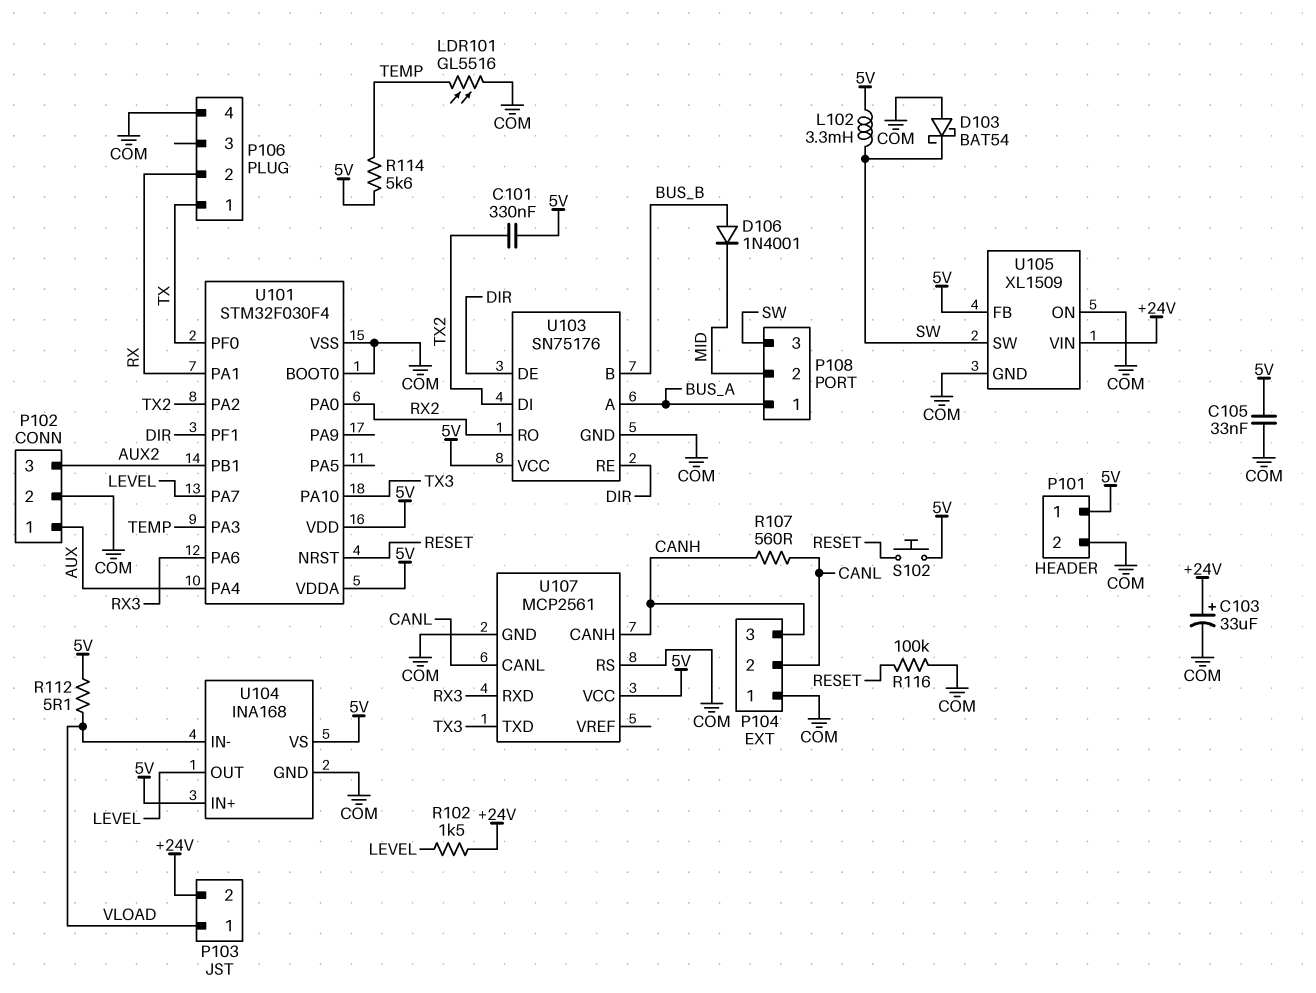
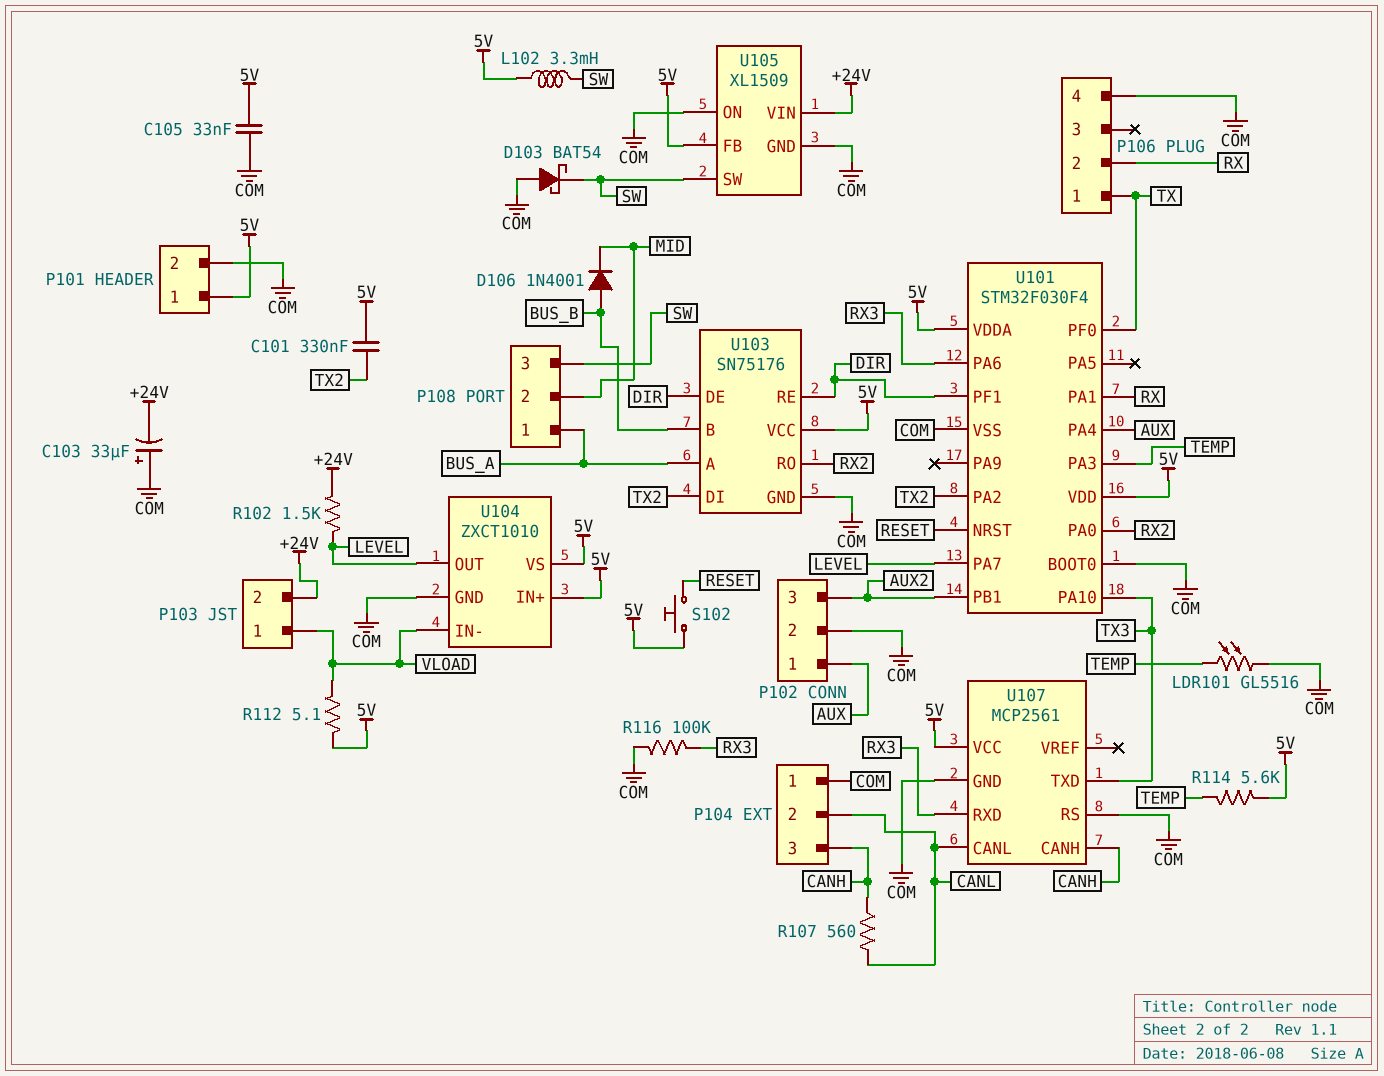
C103: 33uF (plus +24V, minus COM) -> 33uF (plus COM, minus +24V)
R116: 100k (COM, RESET) -> 100k (COM, RX3)
U104: INA168 -> ZXCT1010

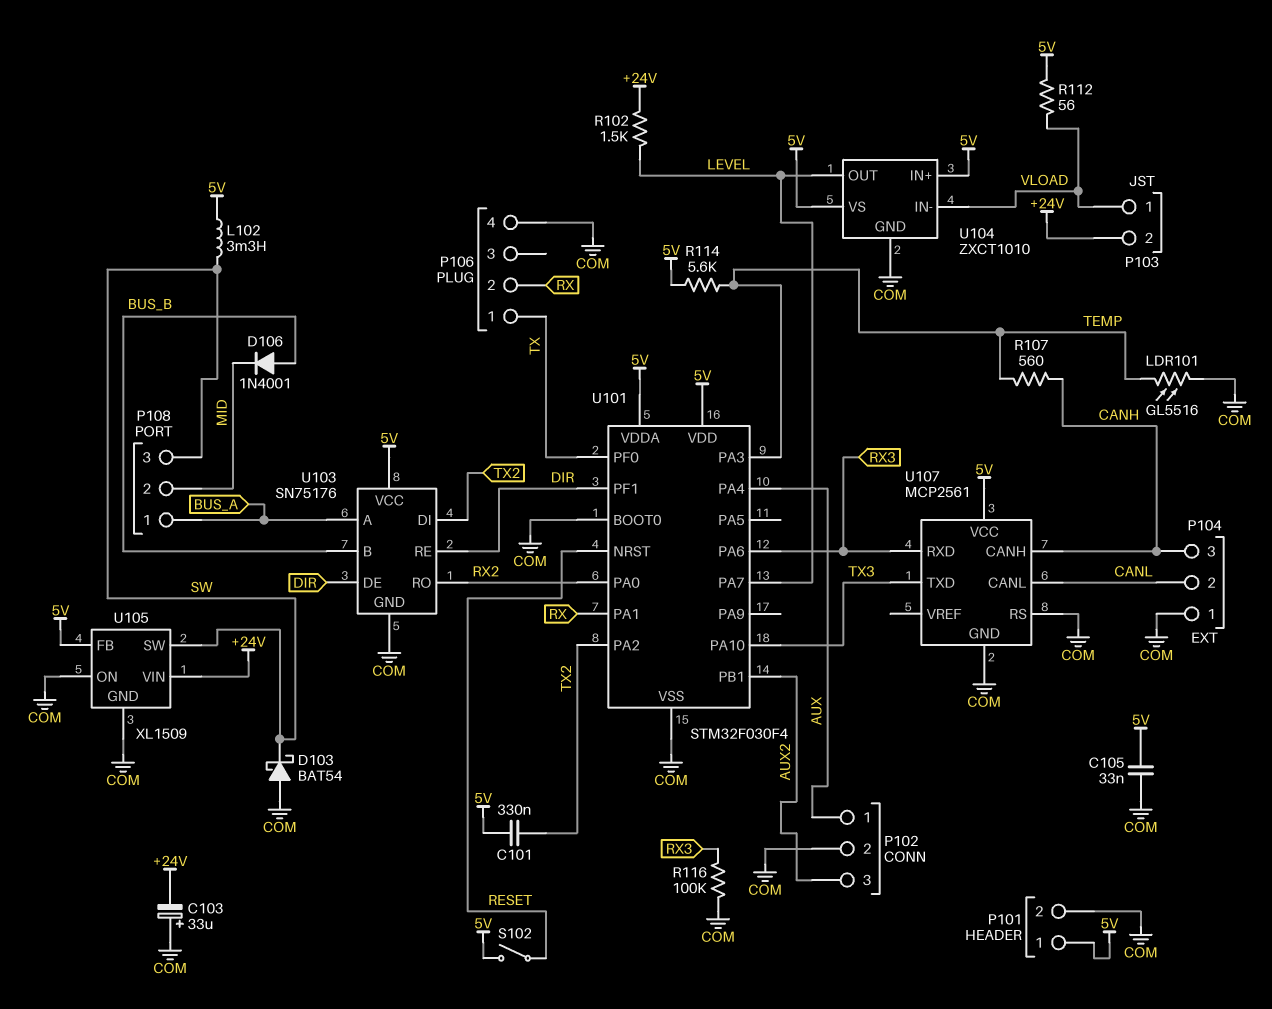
R107: 560 (CANH, CANL) -> 560 (CANH, TEMP)
R112: 5.1 (5V, VLOAD) -> 56 (5V, VLOAD)
S102: button (5V, RESET) -> switch (5V, RESET)

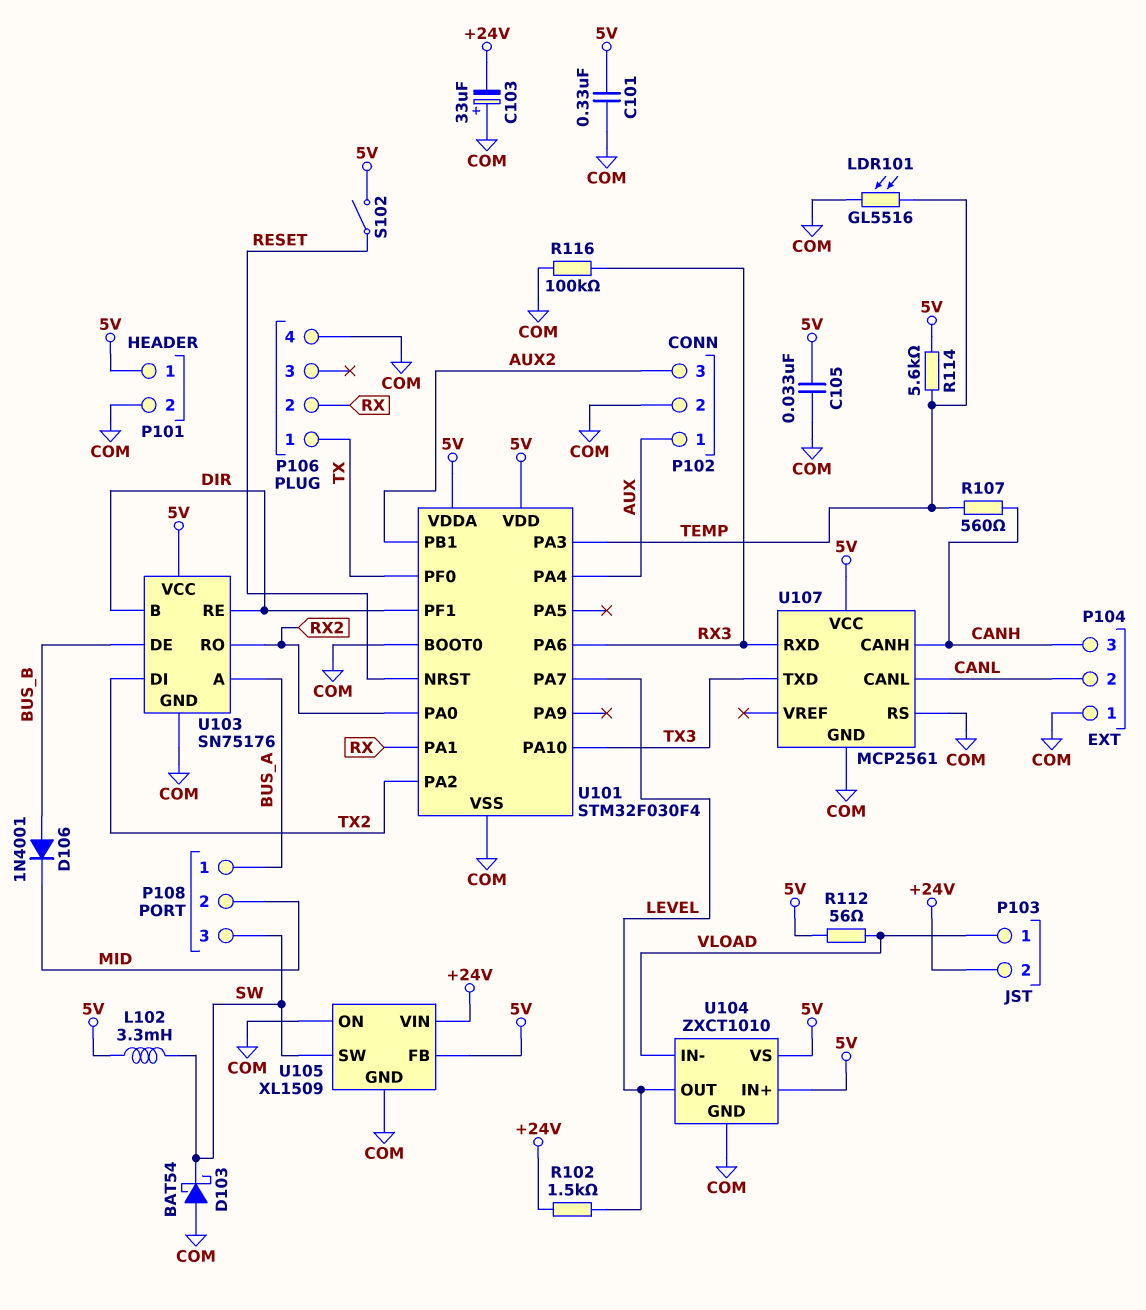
C101: 330nF (5V, TX2) -> 330nF (5V, COM)
U103 pin B: BUS_B -> DIR
U103 pin DE: DIR -> BUS_B

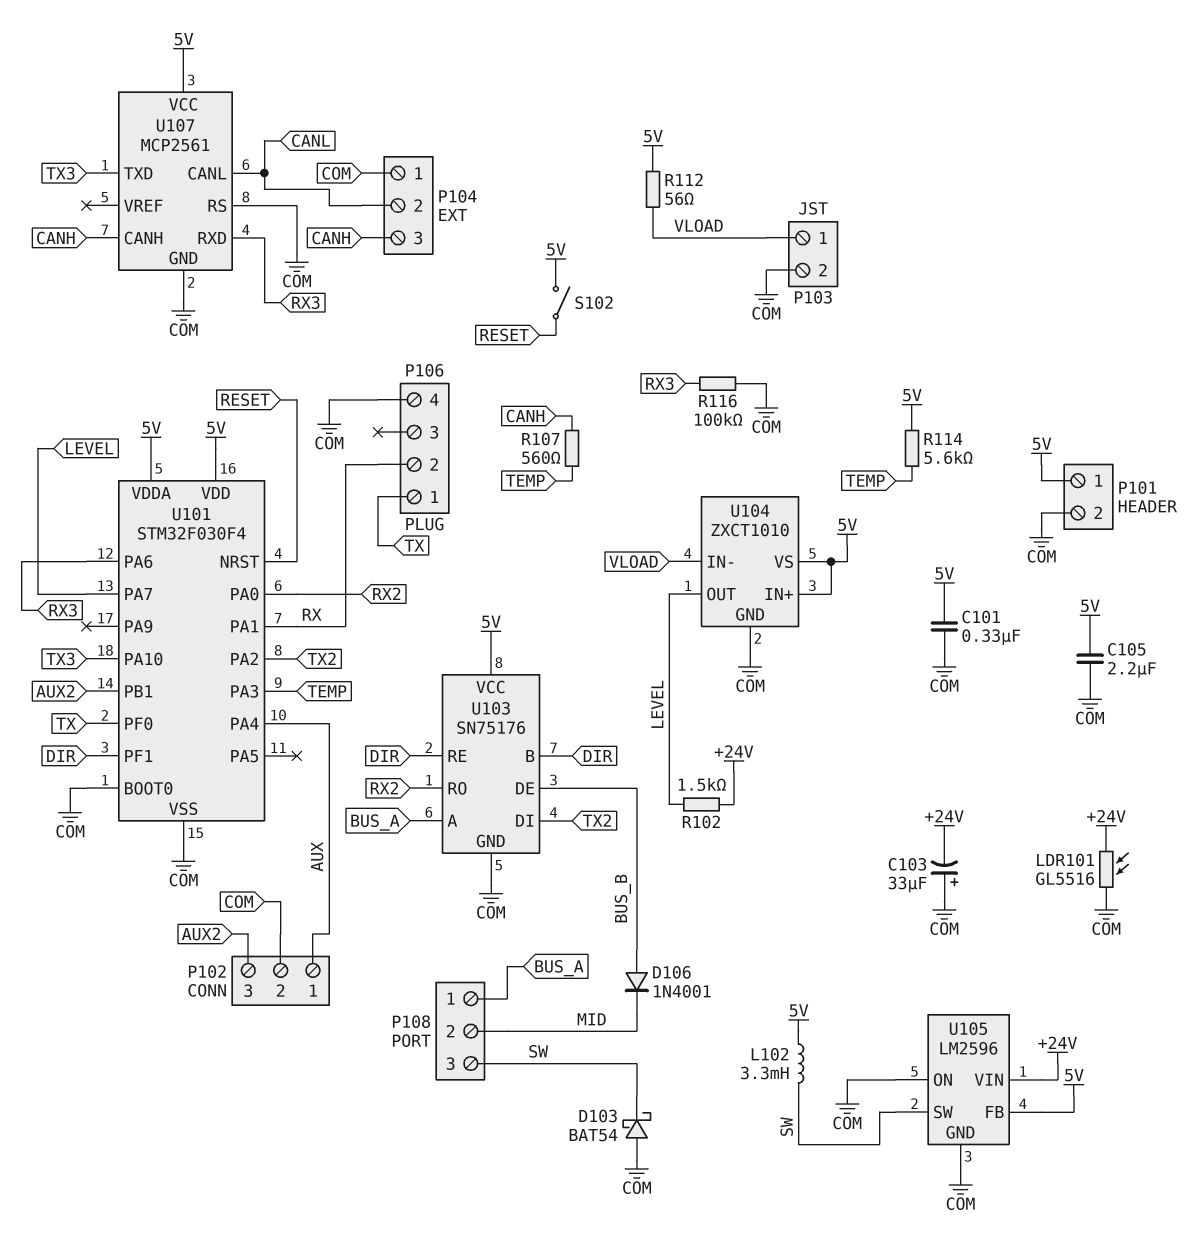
C105: 33nF (5V, COM) -> 2.2uF (5V, COM)
LDR101: GL5516 (COM, TEMP) -> GL5516 (+24V, COM)
P103 pin 2: +24V -> COM
U105: XL1509 -> LM2596

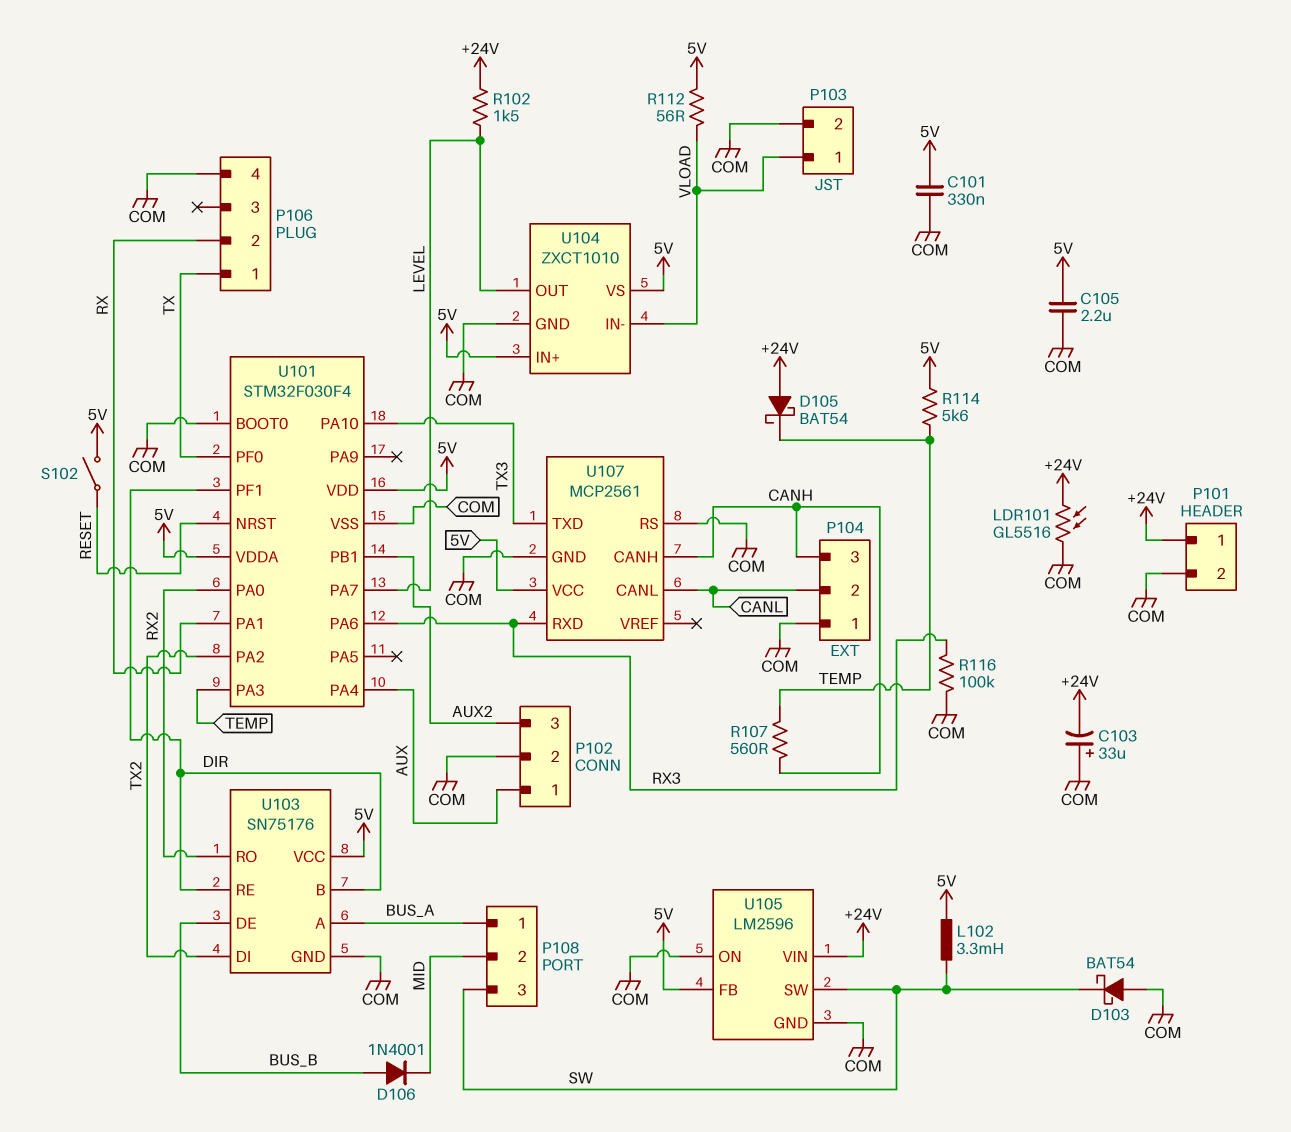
D105: none -> schottky BAT54 (A +24V, K TEMP)
P101 pin 1: 5V -> +24V

